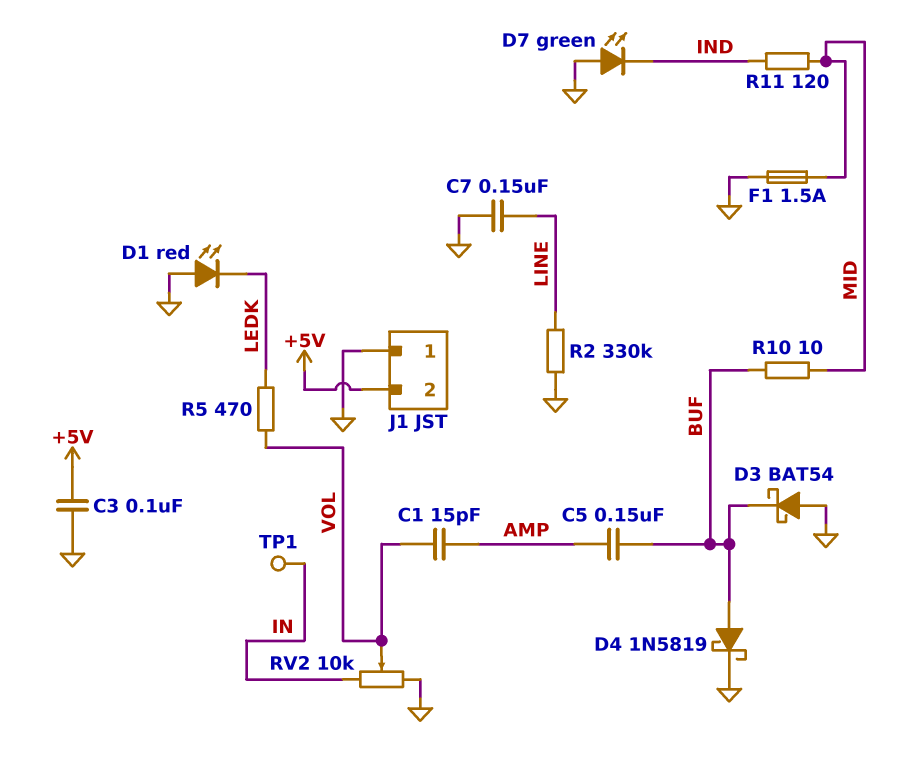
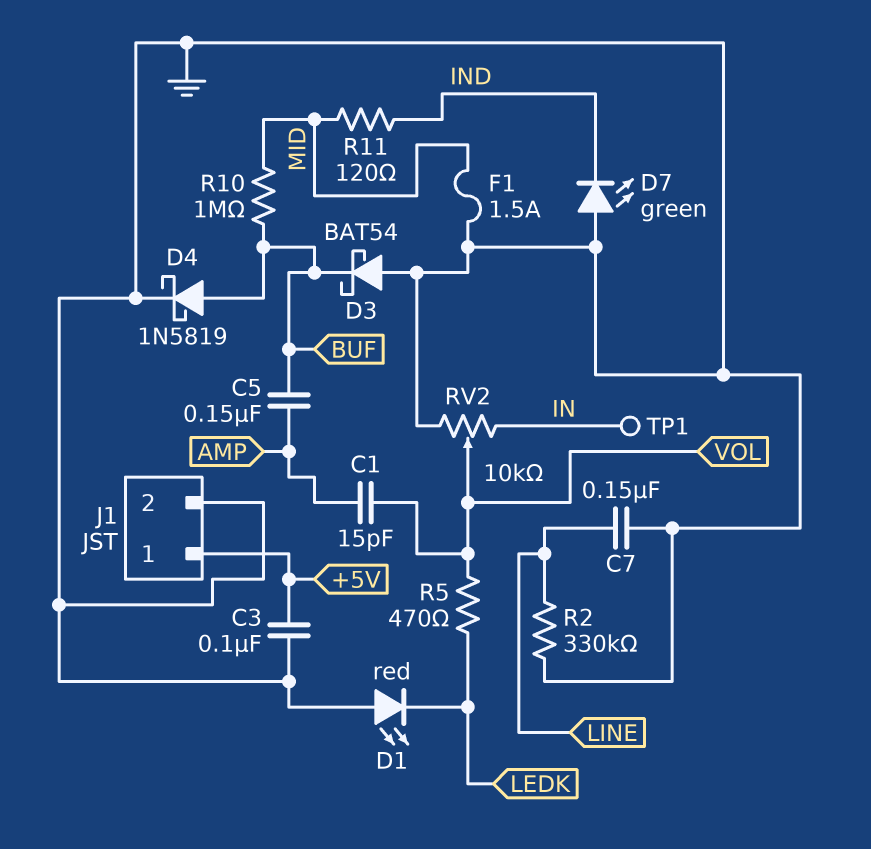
J1 pin 1: GND -> +5V
J1 pin 2: +5V -> GND
R10: 10 (BUF, MID) -> 1M (BUF, MID)

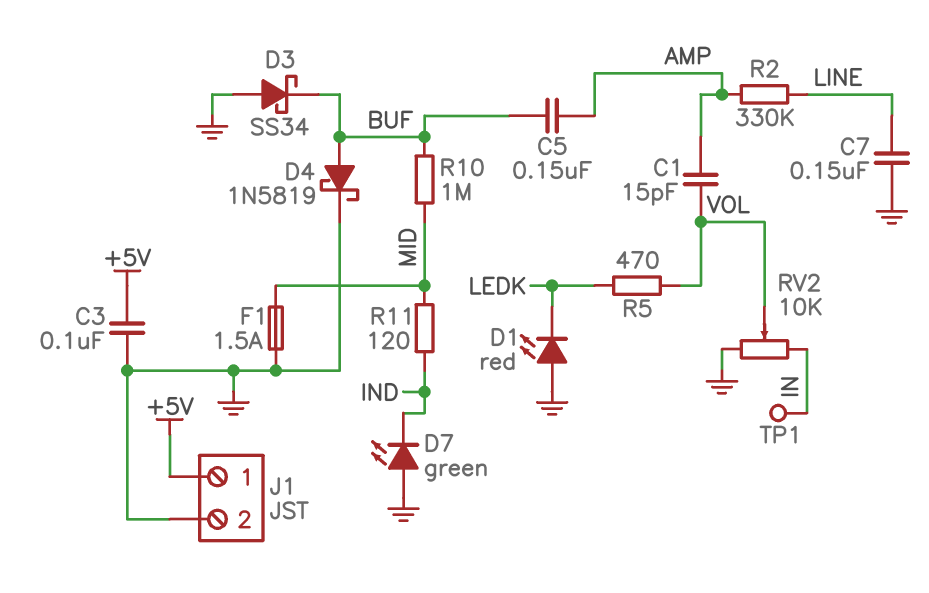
D3: schottky BAT54 (A GND, K BUF) -> schottky SS34 (A GND, K BUF)
R2: 330k (GND, LINE) -> 330k (AMP, LINE)

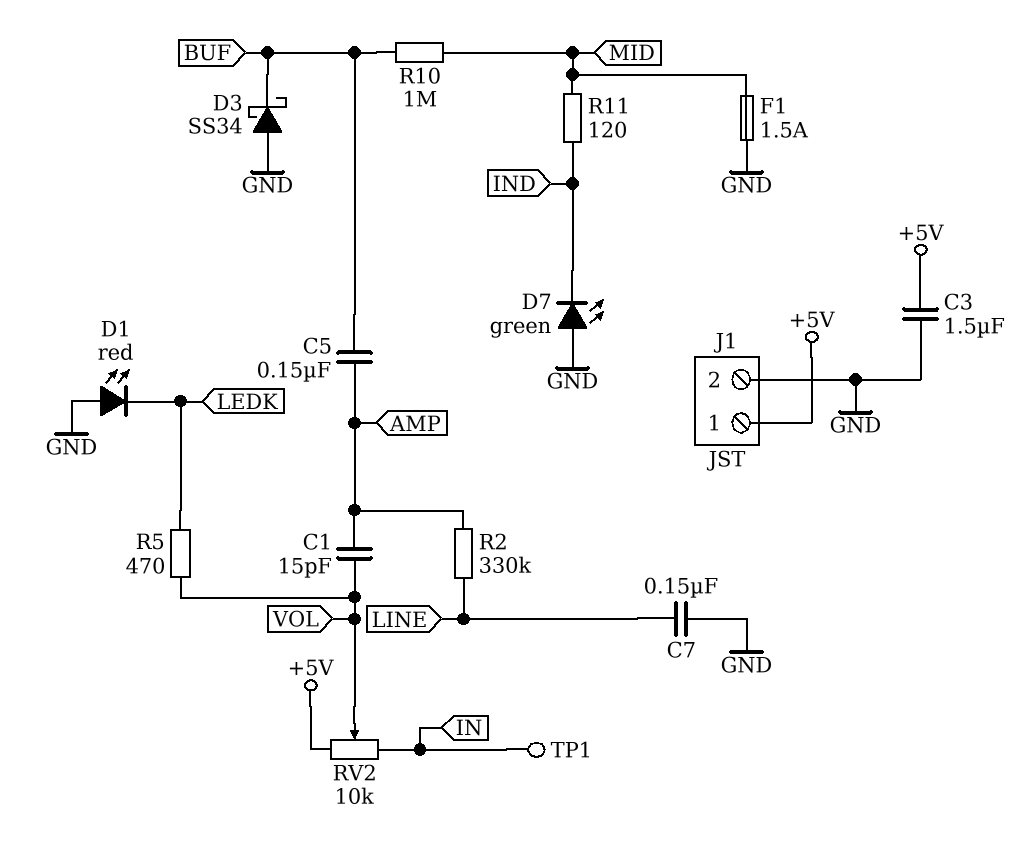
C3: 100nF (+5V, GND) -> 1.5uF (+5V, GND)
D4: schottky 1N5819 (A BUF, K GND) -> none
RV2: 10k (GND, IN, wiper VOL) -> 10k (+5V, IN, wiper VOL)

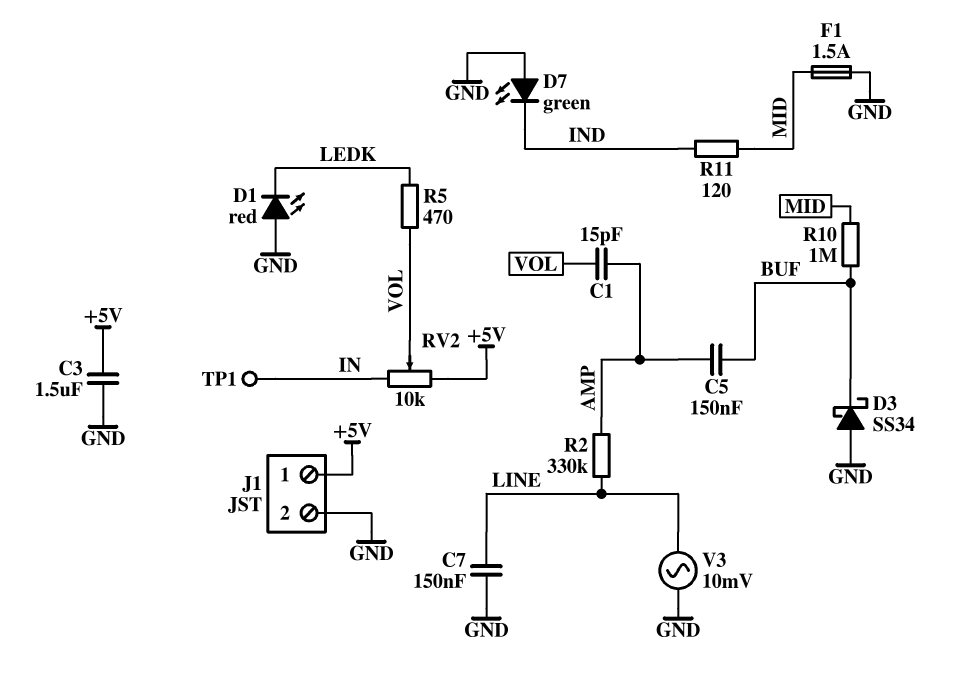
V3: none -> AC 10mV (GND, LINE)

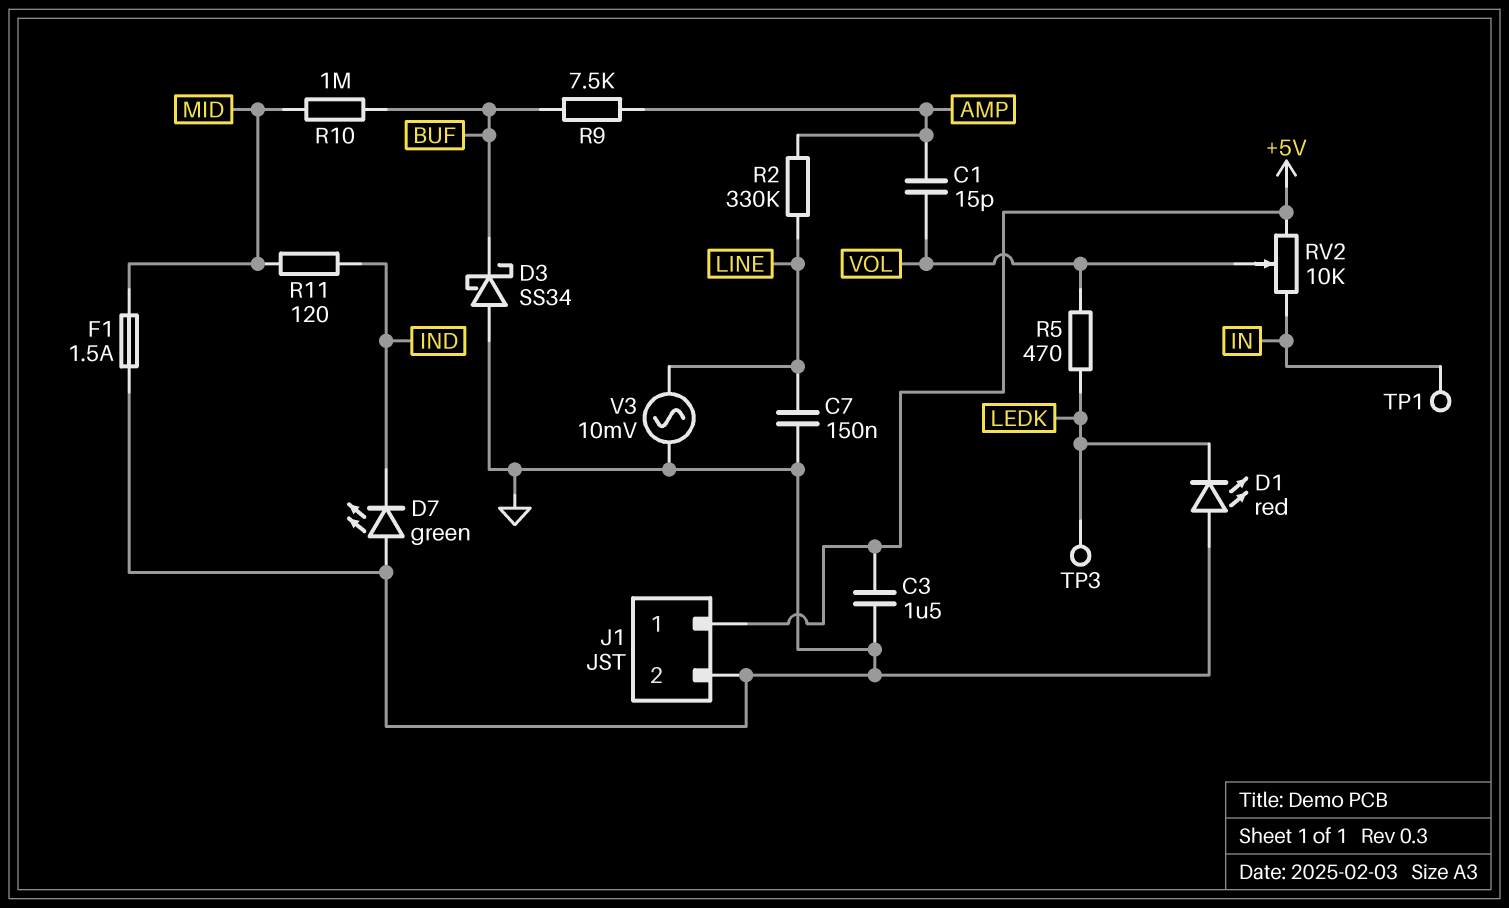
C5: 150nF (AMP, BUF) -> none
R9: none -> 7.5k (AMP, BUF)
TP3: none -> test point (LEDK)

